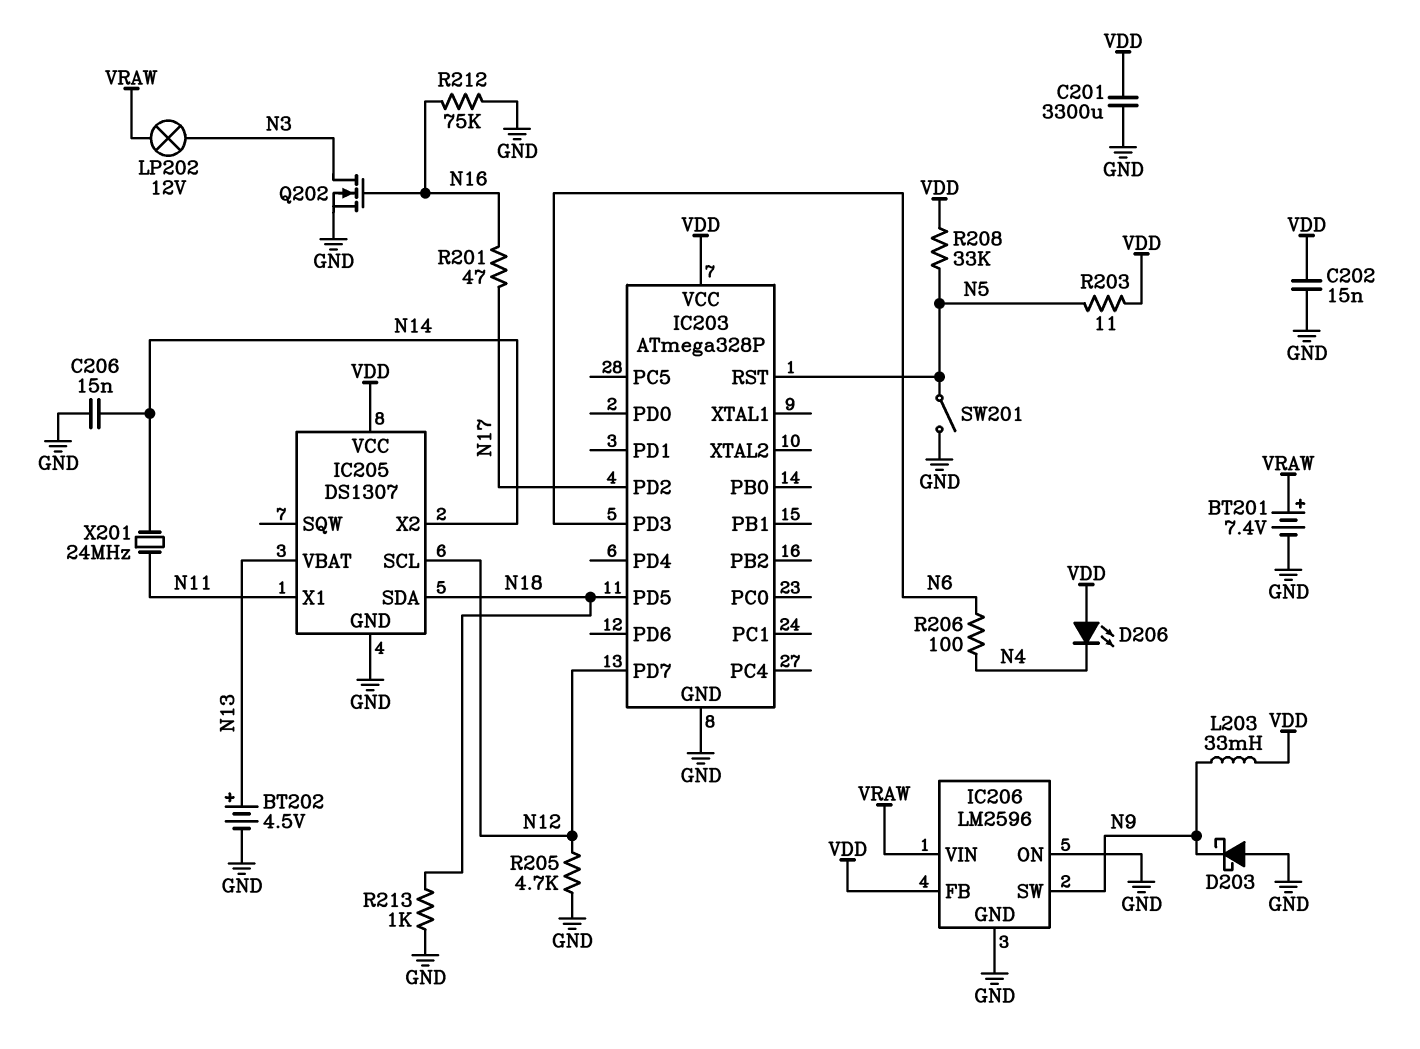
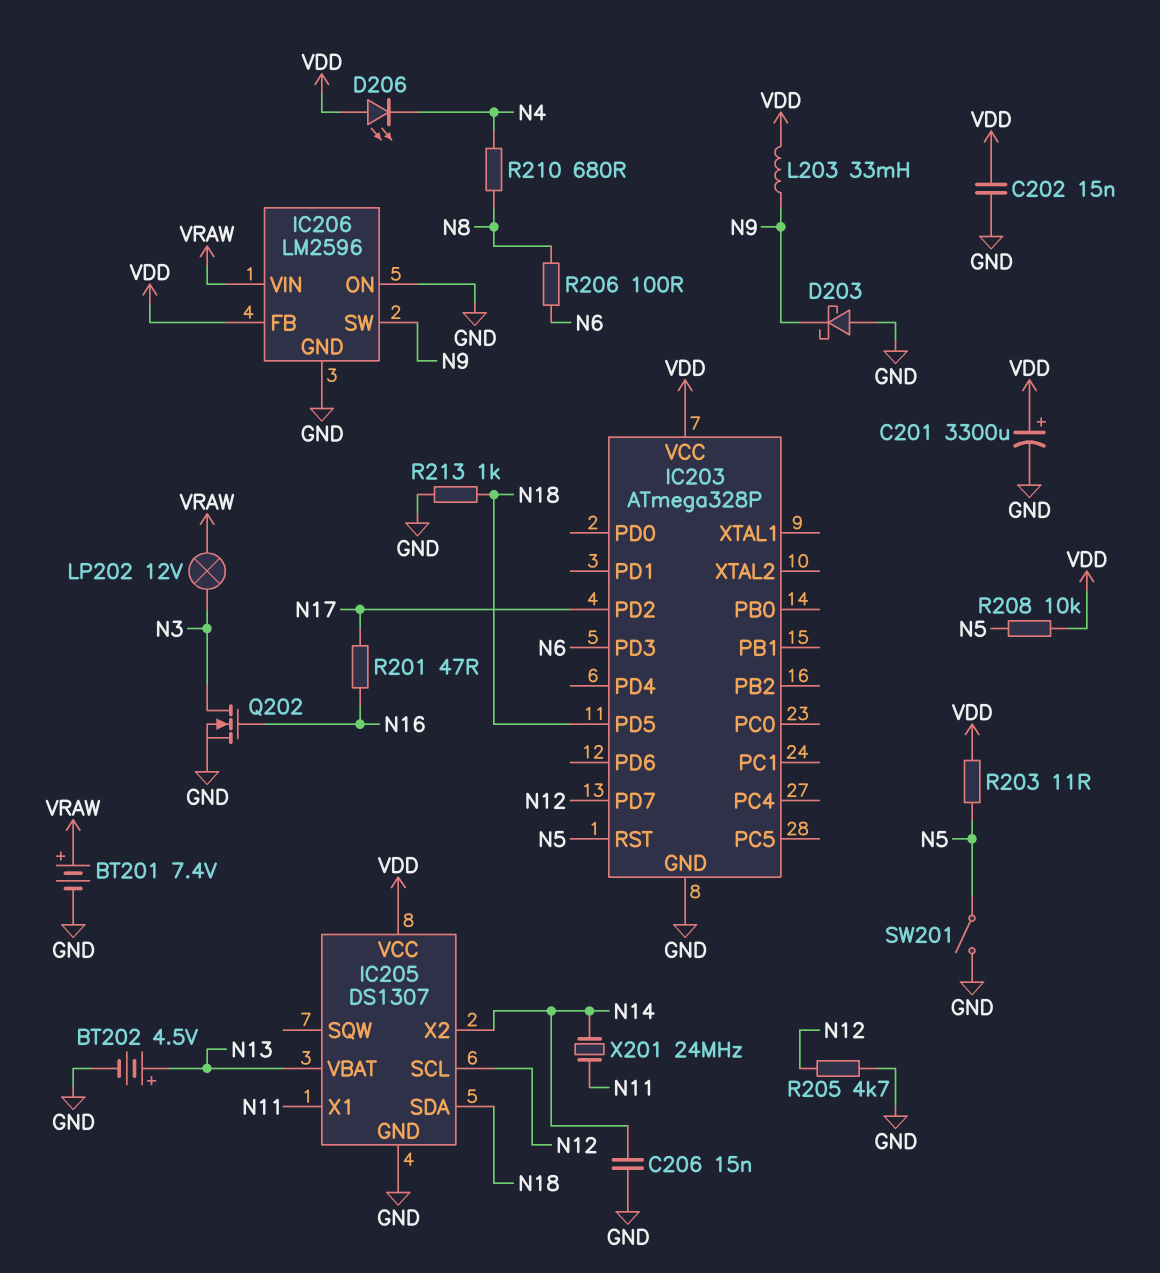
C201: 3300uF (GND, VDD) -> 3300uF (plus VDD, minus GND)
R206: 100 (N4, N6) -> 100 (N6, N8)
R208: 33k (N5, VDD) -> 10k (N5, VDD)
R210: none -> 680 (N4, N8)
R212: 75k (GND, N16) -> none

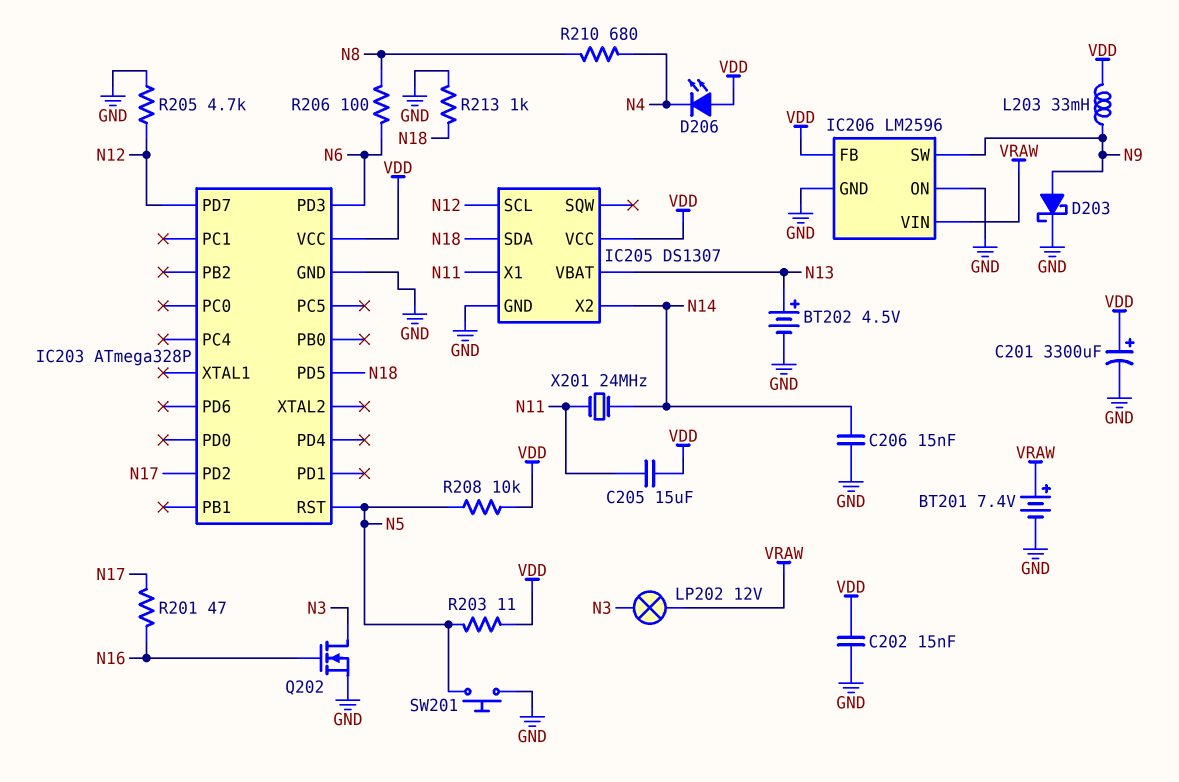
C205: none -> 15uF (N11, VDD)
D203: schottky (A GND, K N9) -> schottky (A N9, K GND)
SW201: switch (GND, N5) -> button (GND, N5)

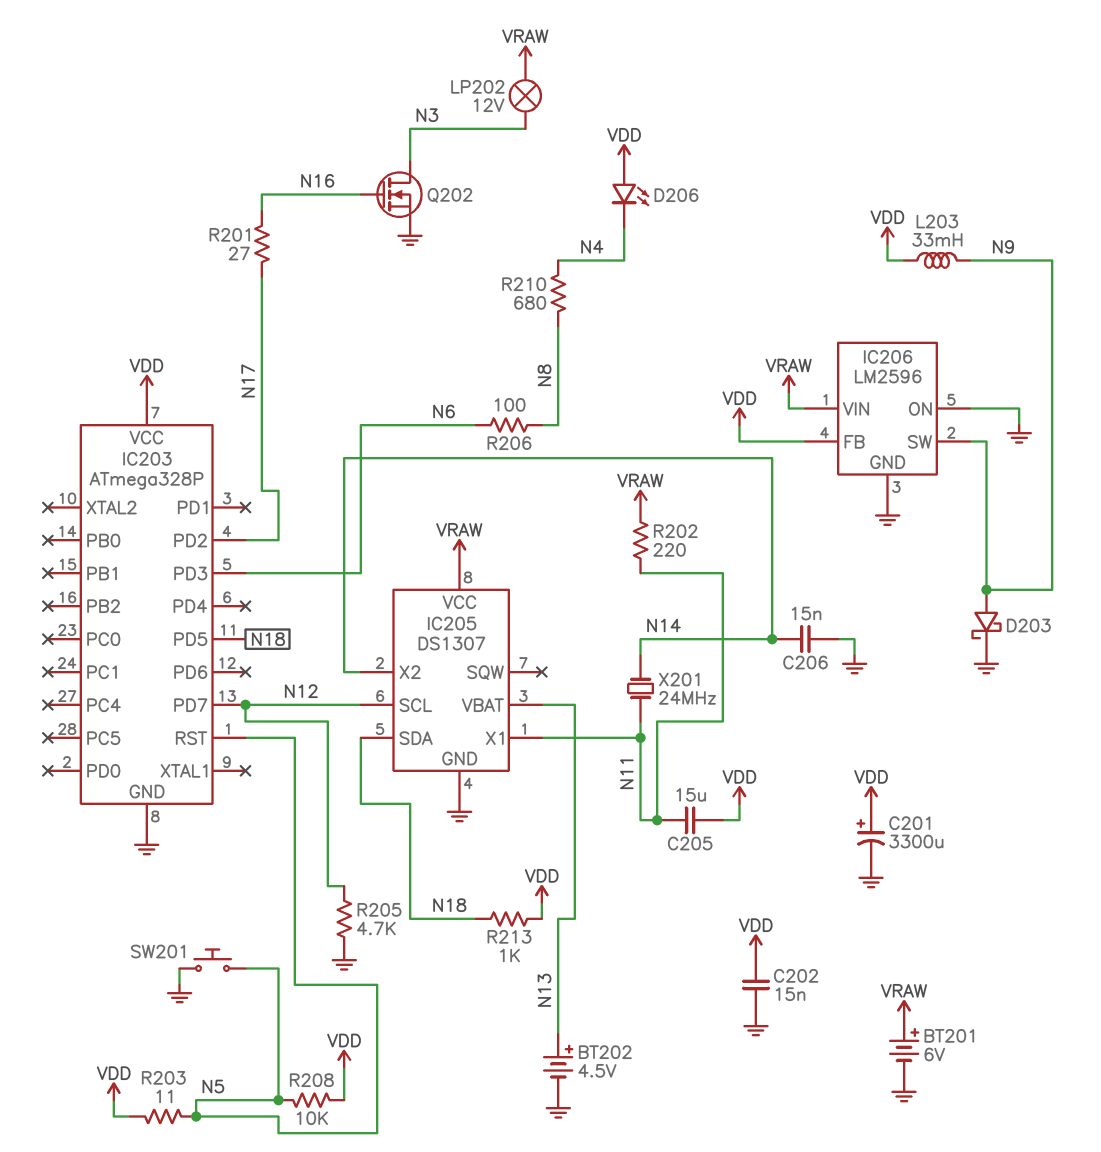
BT201: 7.4V (plus VRAW, minus GND) -> 6V (plus VRAW, minus GND)
IC205 pin VCC: VDD -> VRAW
R201: 47 (N16, N17) -> 27 (N16, N17)
R202: none -> 220 (N11, VRAW)
R213: 1k (GND, N18) -> 1k (N18, VDD)

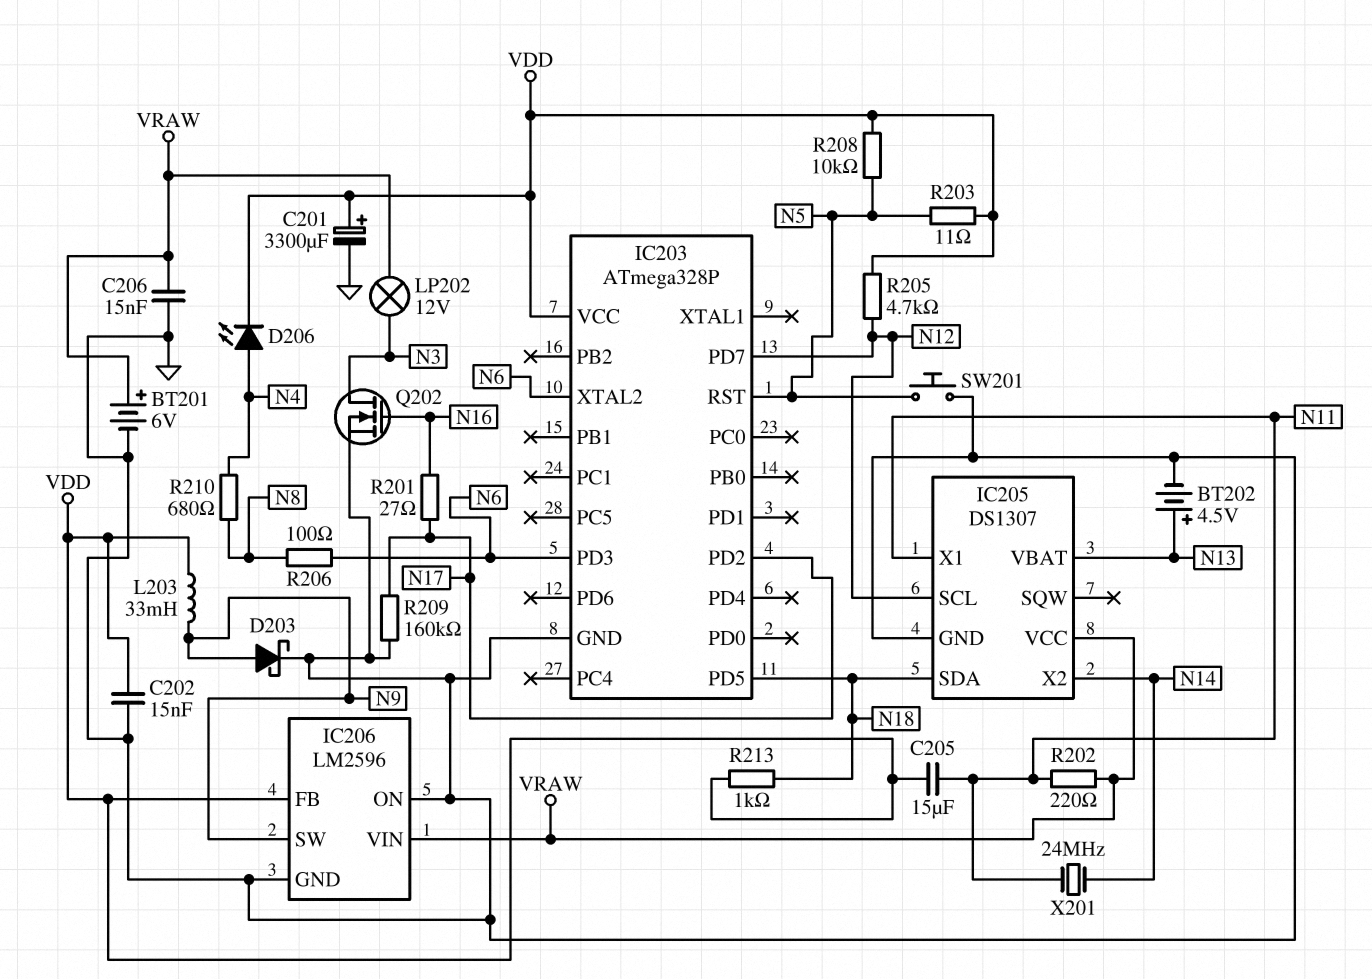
C206: 15nF (GND, N14) -> 15nF (GND, VRAW)
D206: LED (A VDD, K N4) -> LED (A N4, K VDD)
IC203 pin XTAL2: none -> N6
R205: 4.7k (GND, N12) -> 4.7k (N12, VDD)
R209: none -> 160k (GND, N17)

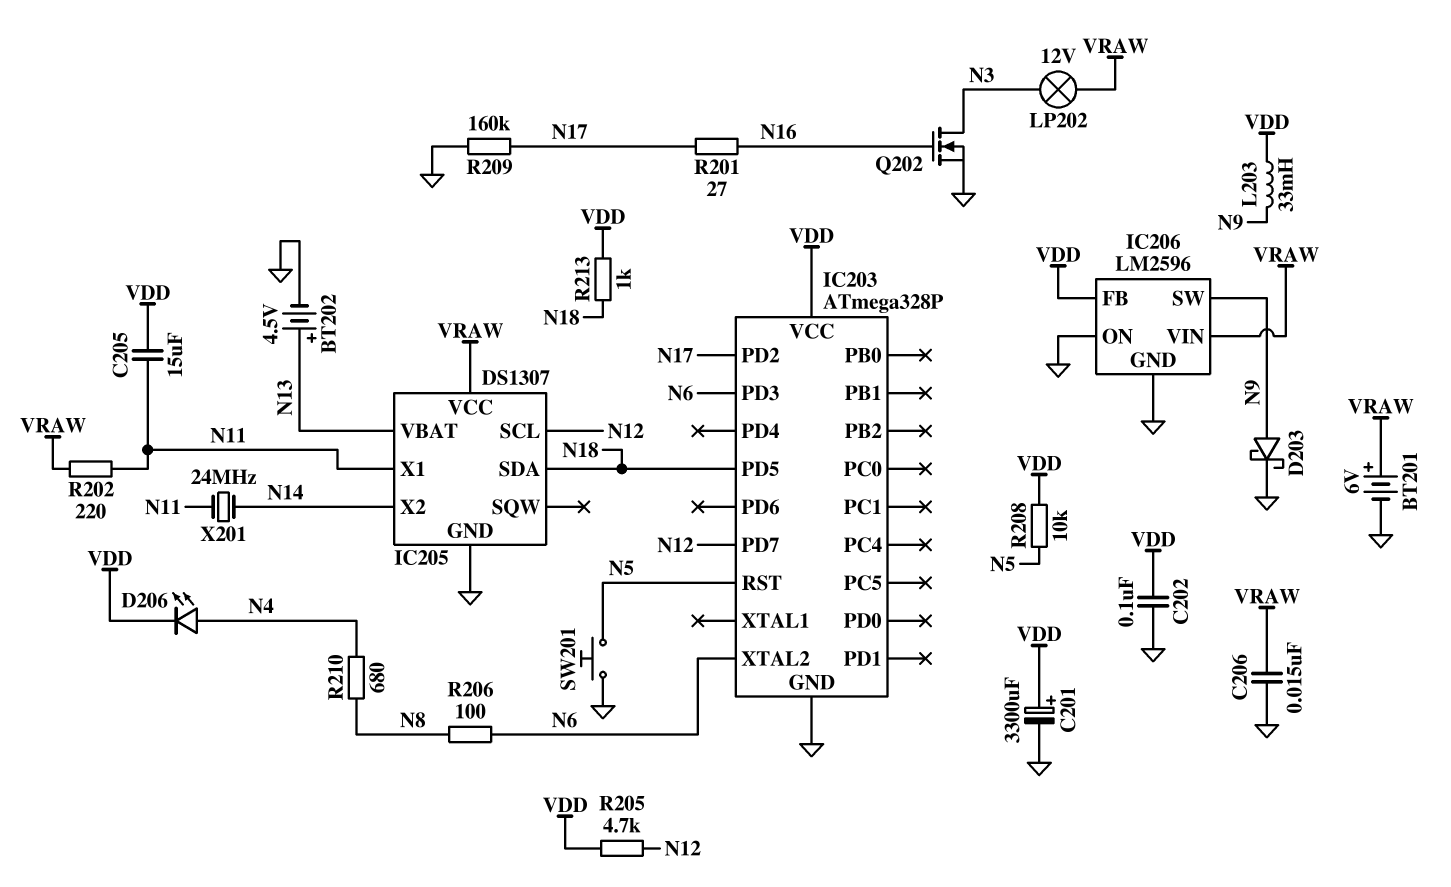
C202: 15nF (GND, VDD) -> 100nF (GND, VDD)
R203: 11 (N5, VDD) -> none

